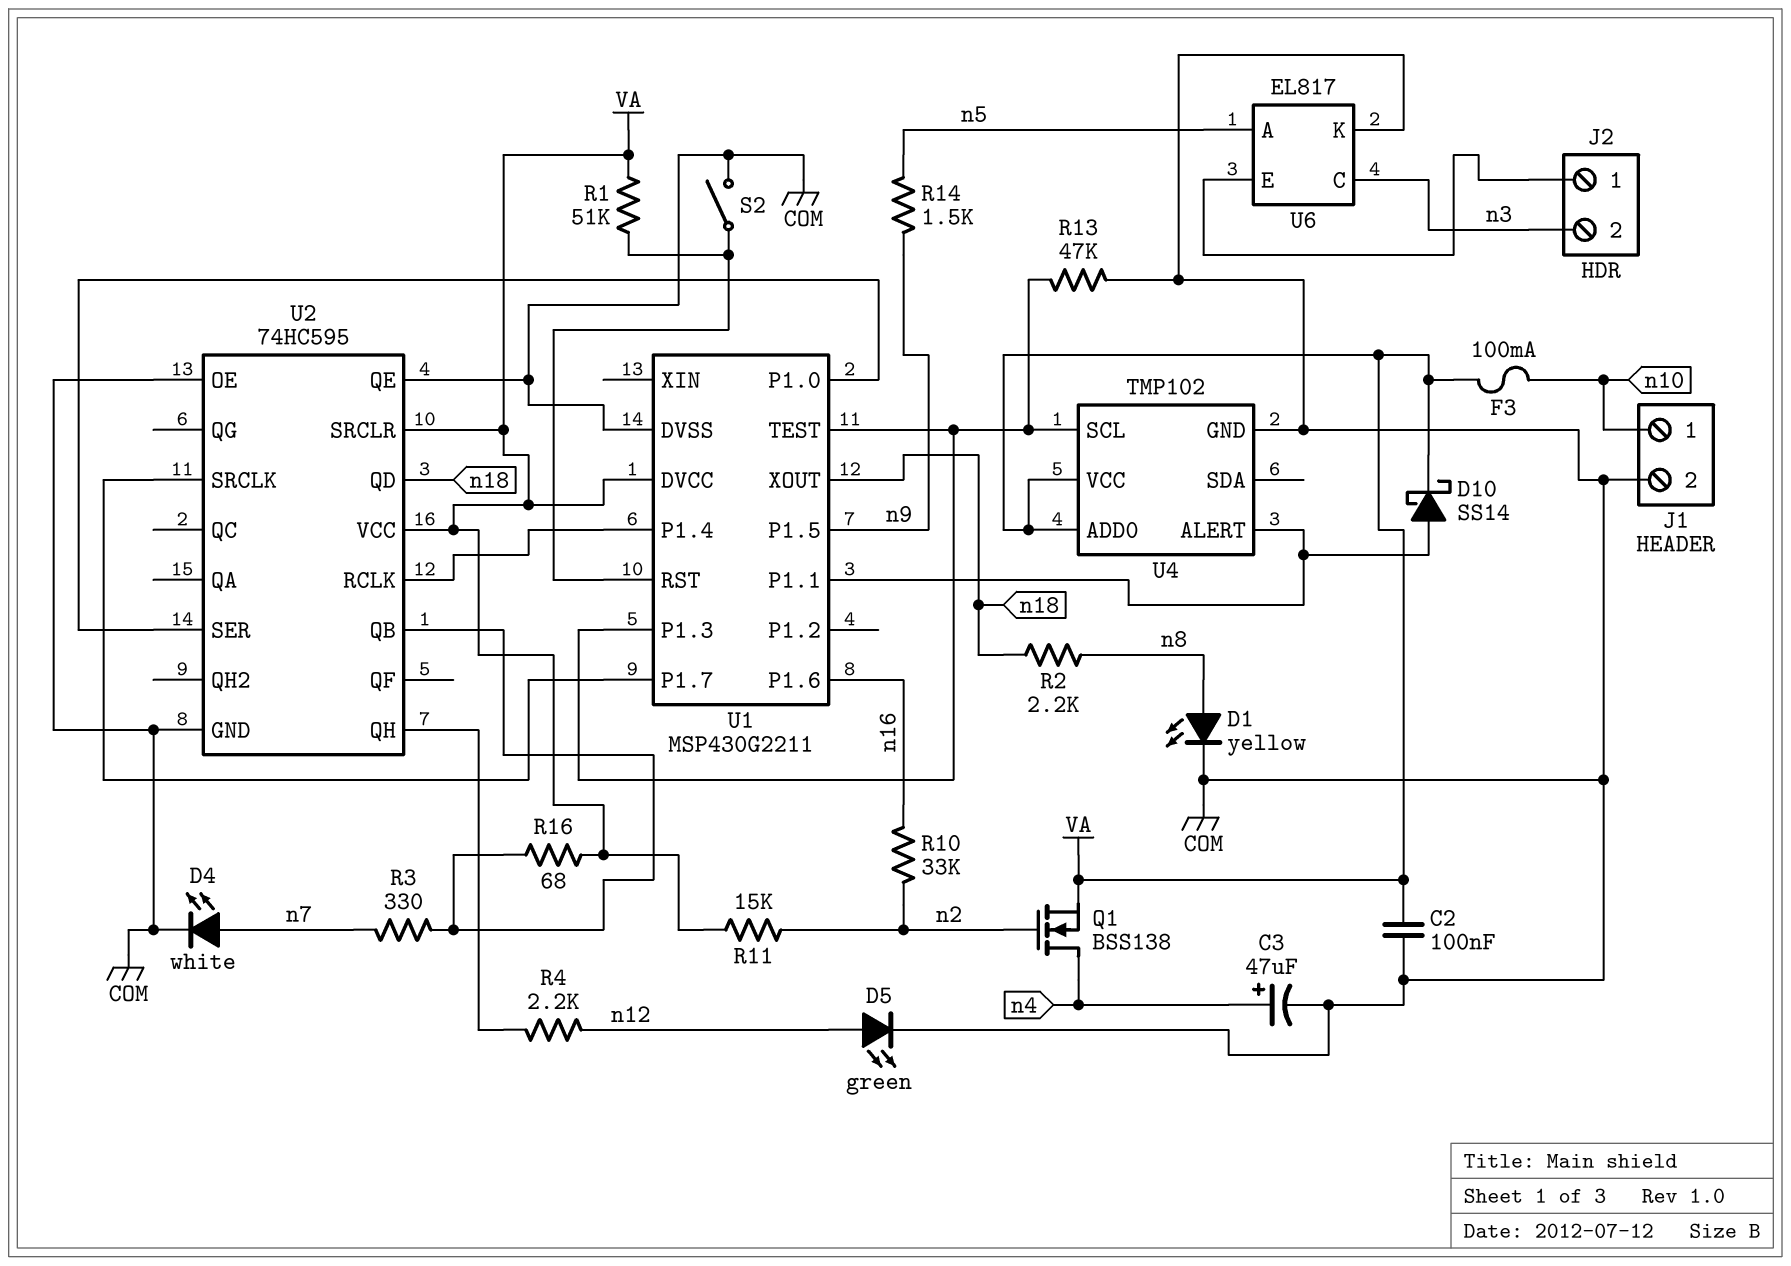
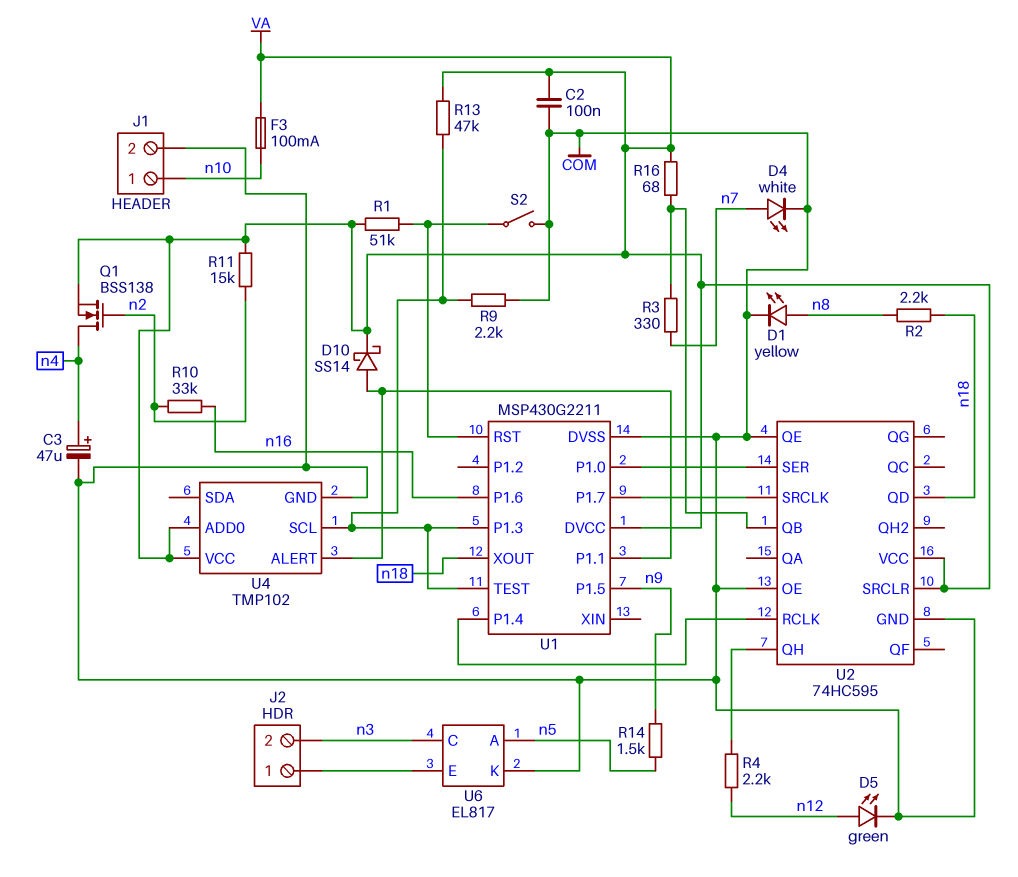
R9: none -> 2.2k (COM, U1/P1.3)
R13: 47k (COM, U1/P1.3) -> 47k (U1/P1.3, VA)

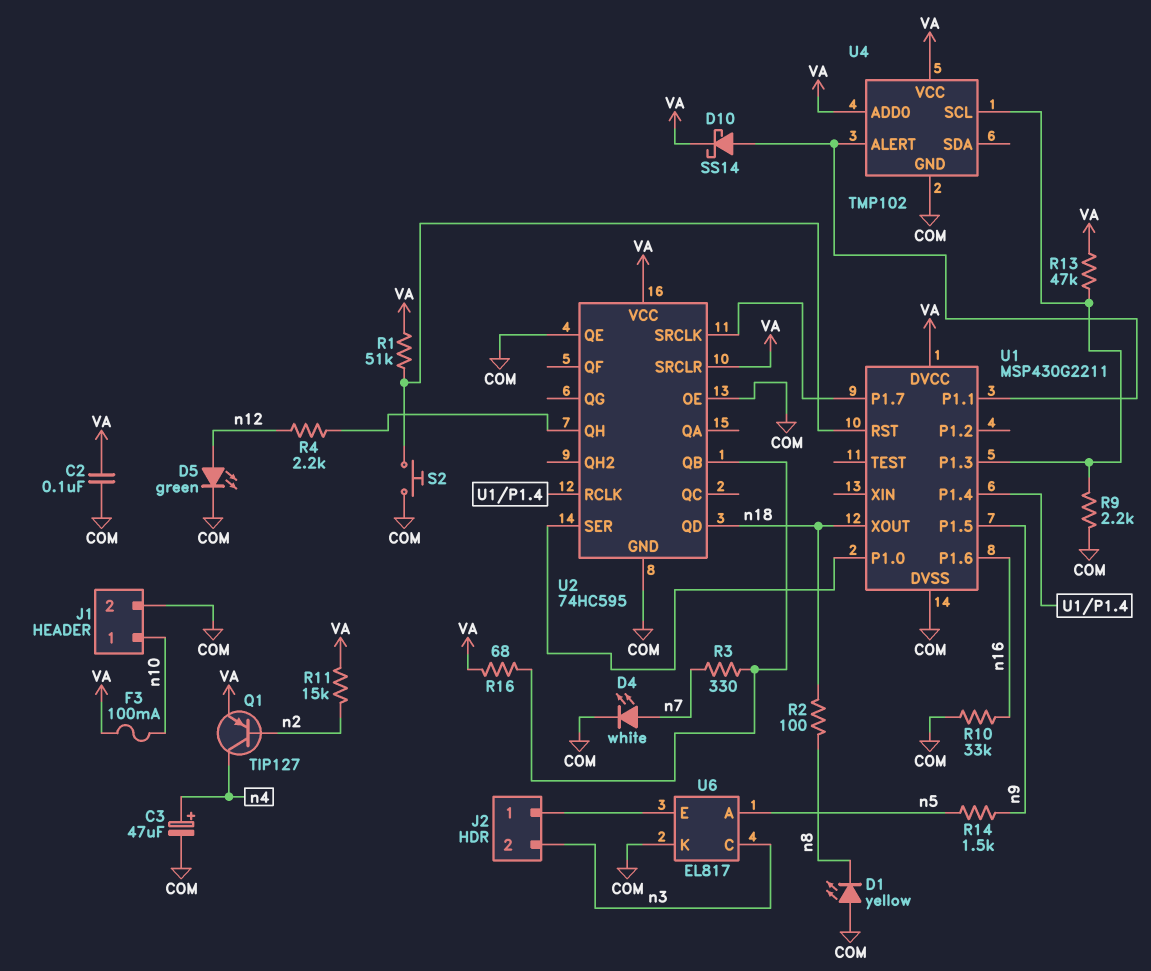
D1: LED yellow (A n8, K COM) -> LED yellow (A COM, K n8)
Q1: NMOS BSS138 (G n2, D n4, S VA) -> PNP TIP127 (B n2, C n4, E VA)
R2: 2.2k (n8, n18) -> 100 (n8, n18)
R10: 33k (n2, n16) -> 33k (COM, n16)
S2: switch (COM, U1/RST) -> button (COM, U1/RST)
U1 pin TEST: U1/P1.3 -> none

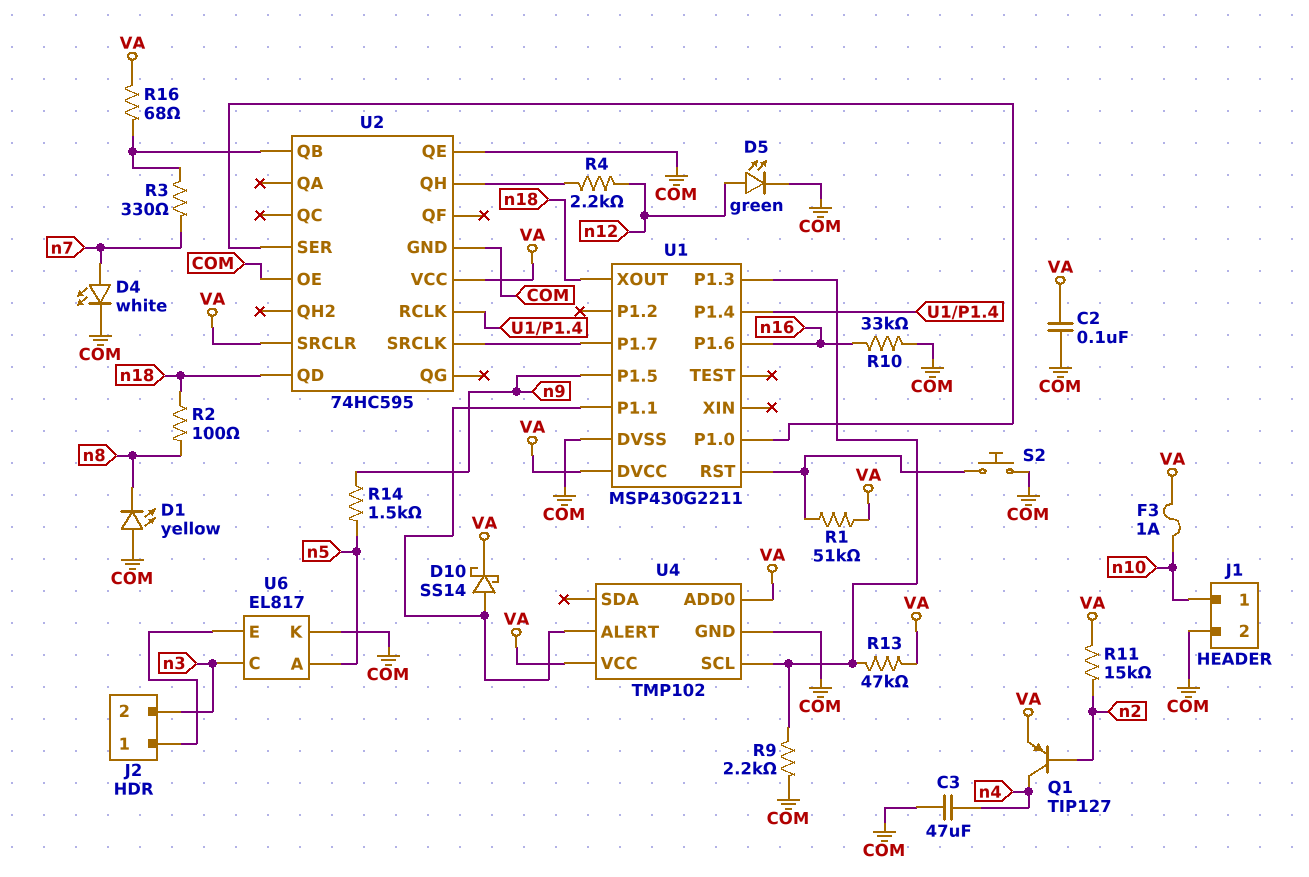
C3: 47uF (plus n4, minus COM) -> 47uF (COM, n4)
F3: 100mA (VA, n10) -> 1A (VA, n10)

